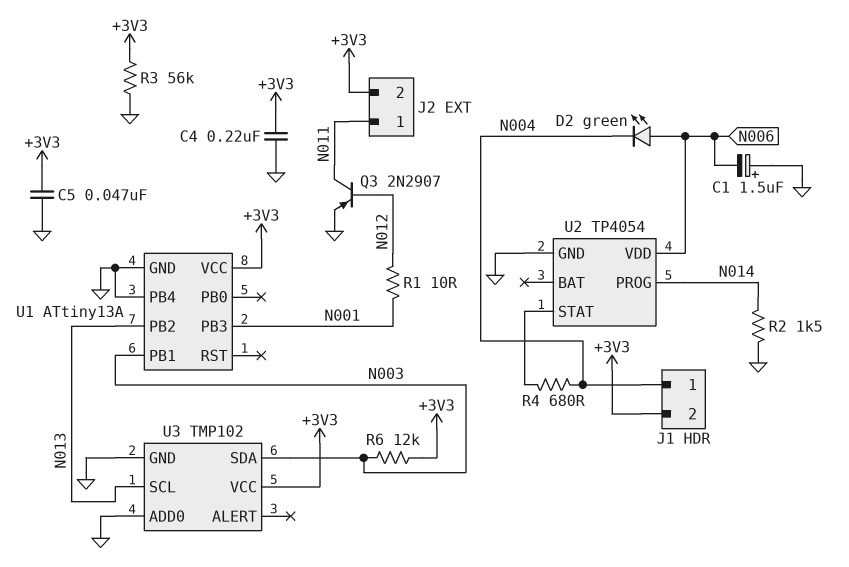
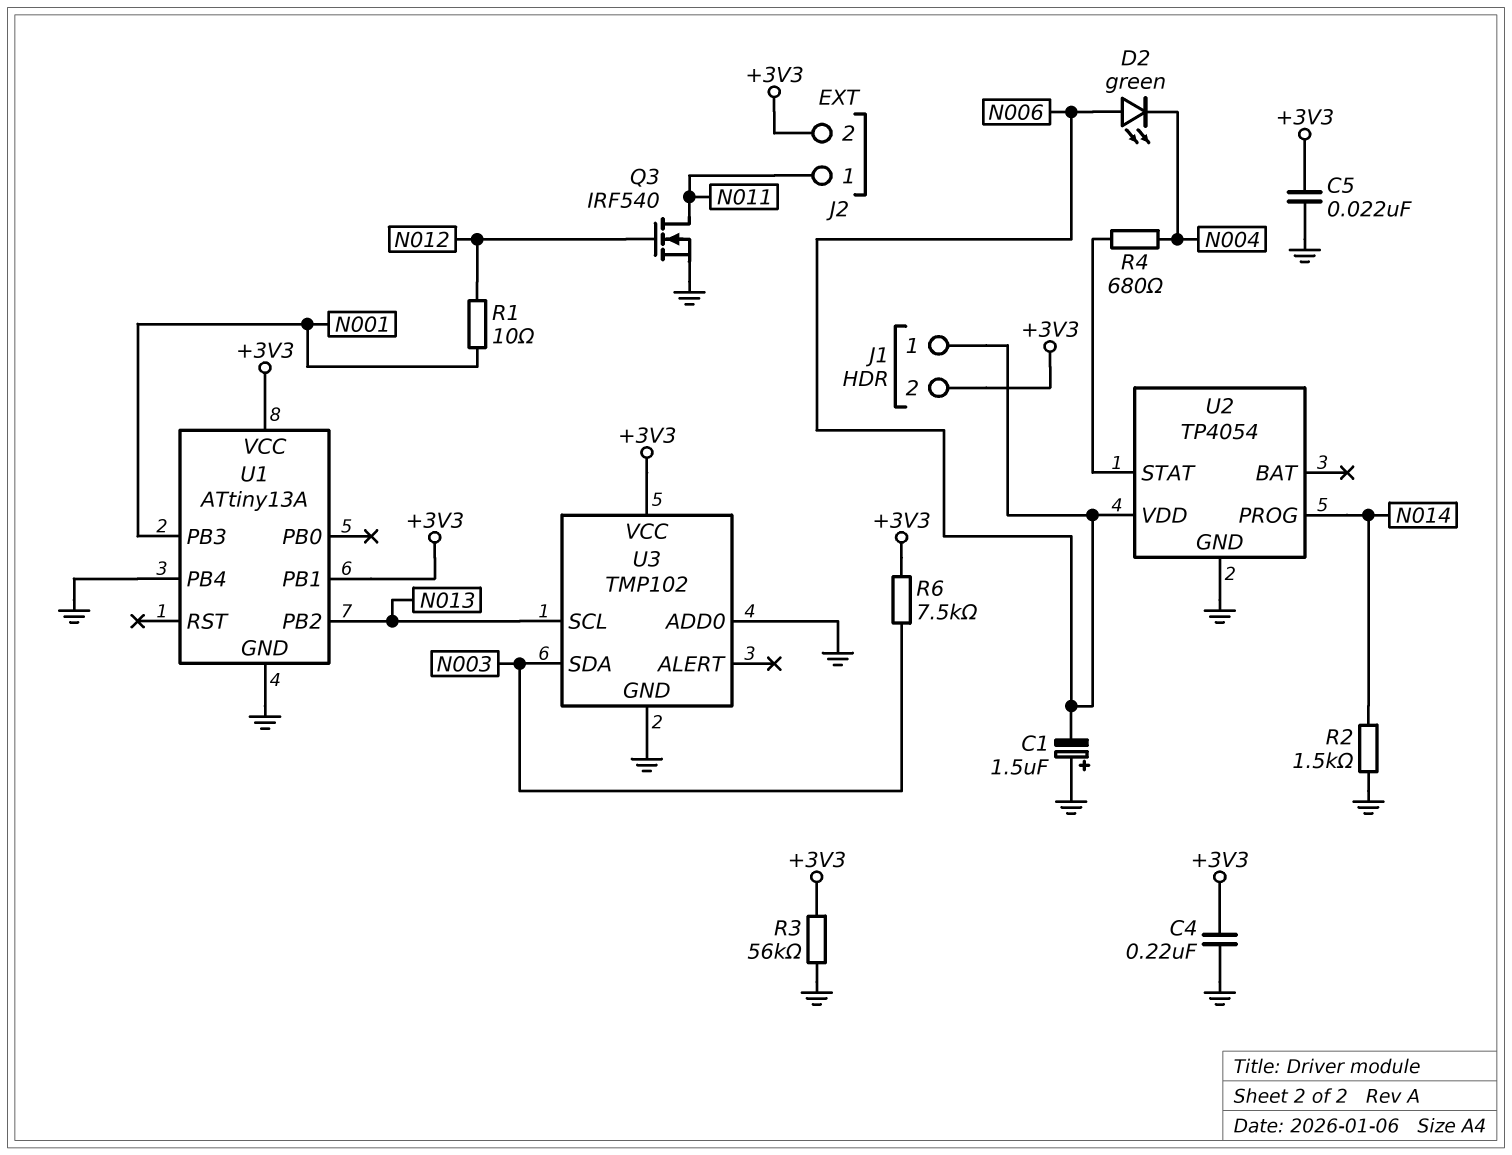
C5: 47nF (+3V3, GND) -> 22nF (+3V3, GND)
J1 pin 1: N004 -> N006
Q3: PNP 2N2907 (B N012, C N011, E GND) -> NMOS IRF540 (G N012, D N011, S GND)
R6: 12k (+3V3, N003) -> 7.5k (+3V3, N003)
U1 pin PB1: N003 -> +3V3

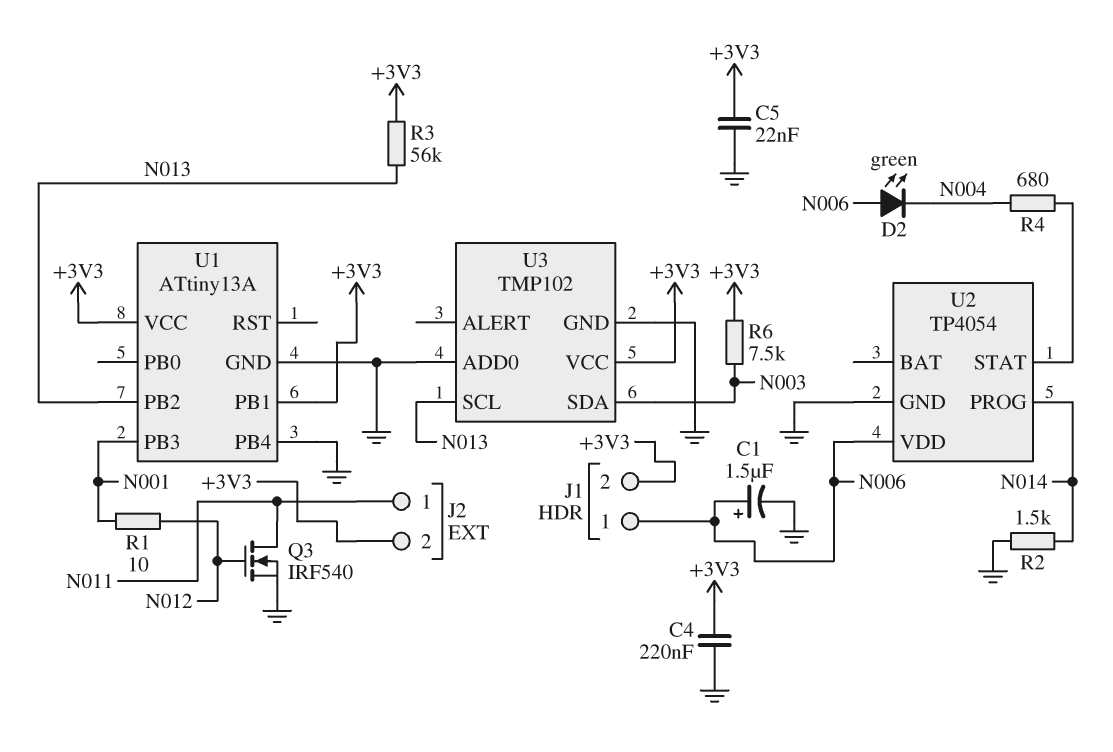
C1: 1.5uF (plus GND, minus N006) -> 1.5uF (plus N006, minus GND)
R3: 56k (+3V3, GND) -> 56k (+3V3, N013)

